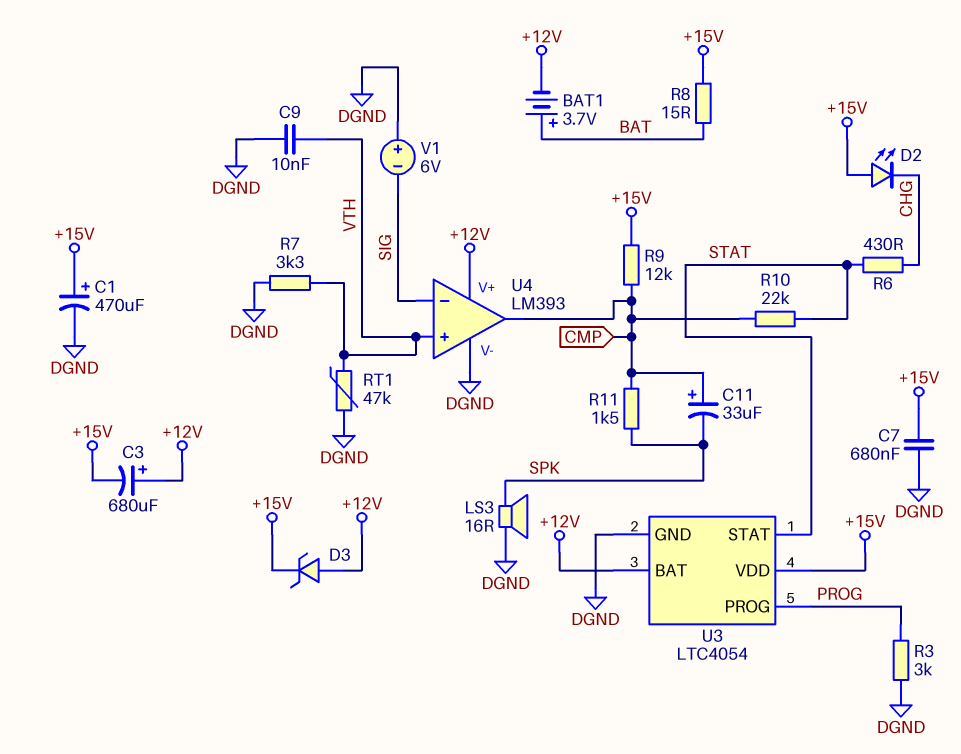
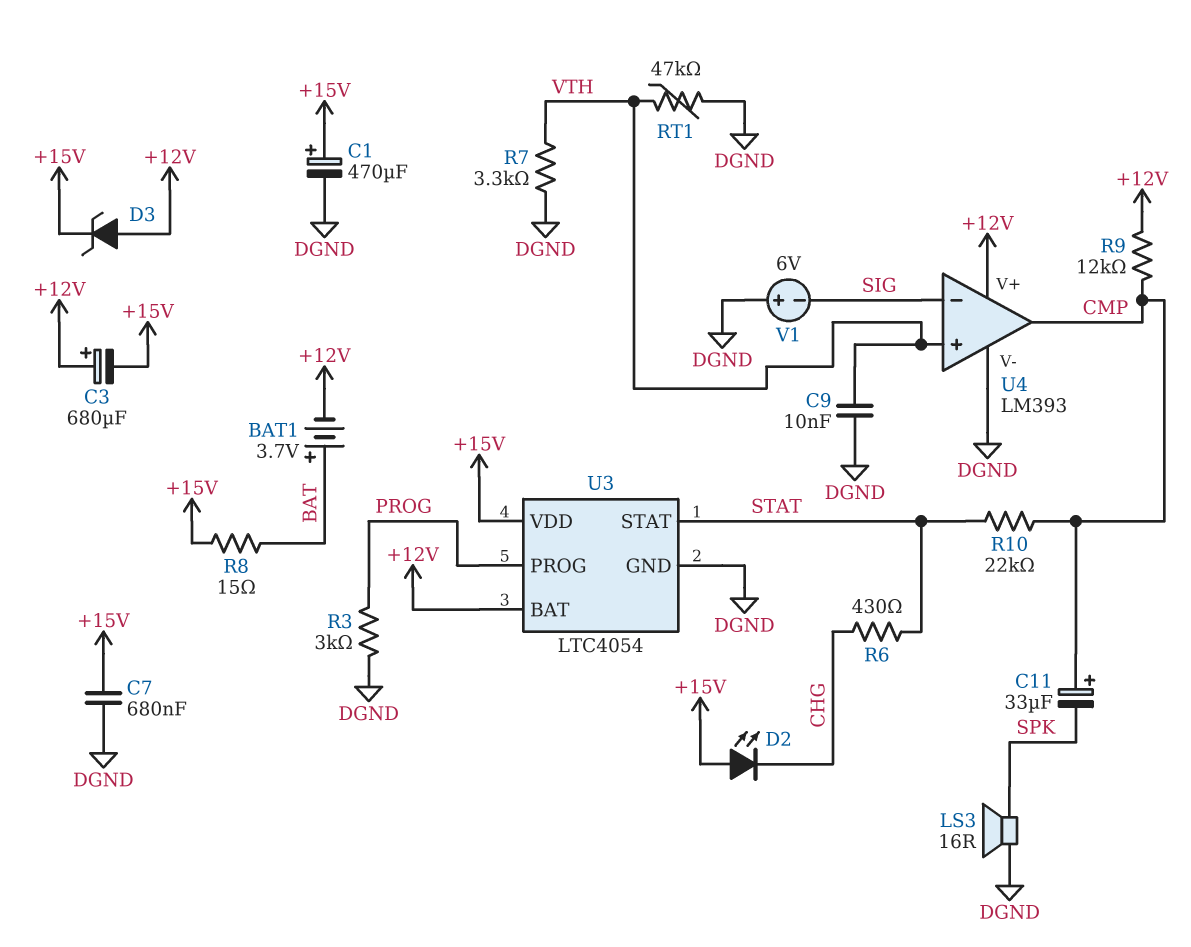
R9: 12k (+15V, CMP) -> 12k (+12V, CMP)
R11: 1.5k (CMP, SPK) -> none

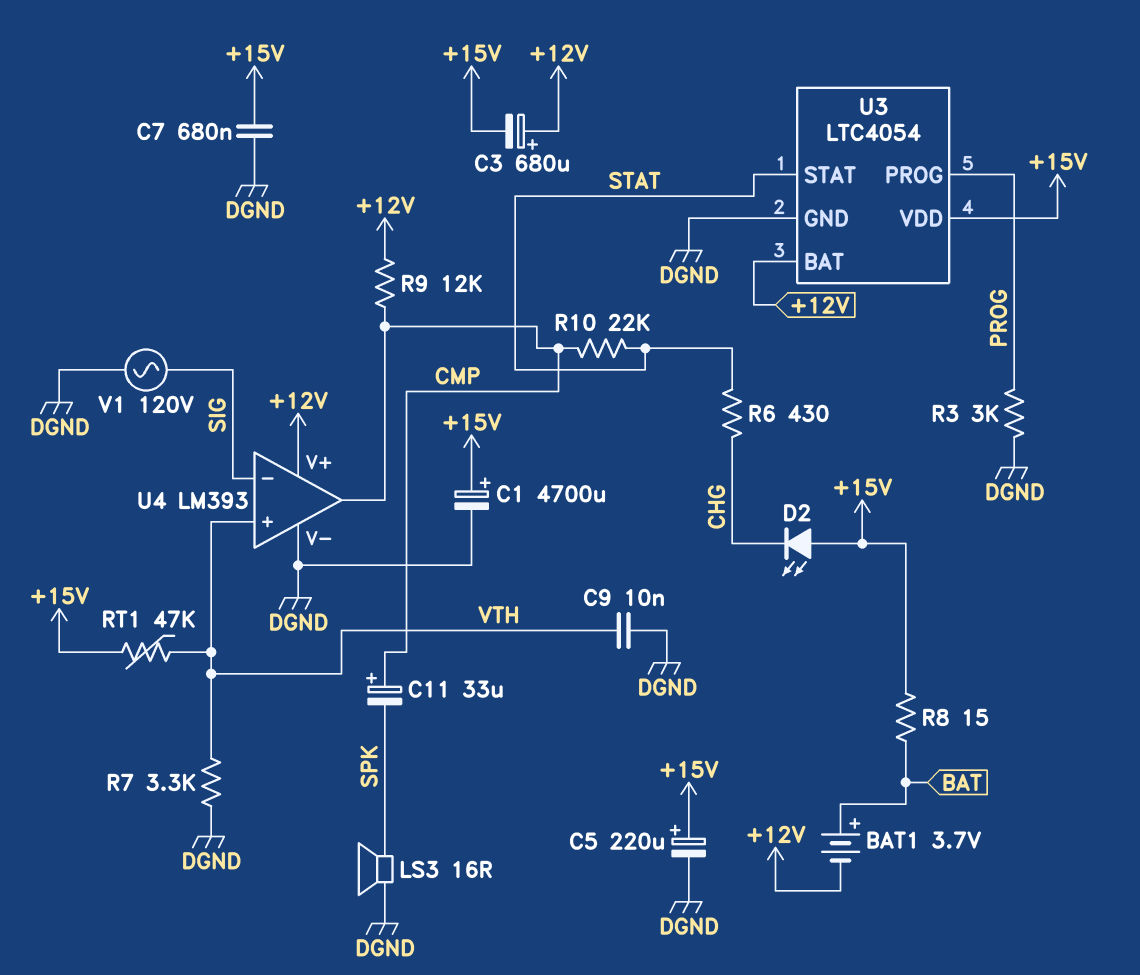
C1: 470uF (plus +15V, minus DGND) -> 4700uF (plus +15V, minus DGND)
C5: none -> 220uF (plus +15V, minus DGND)
D3: zener (A +12V, K +15V) -> none
RT1: 47k (DGND, VTH) -> 47k (+15V, VTH)
V1: 6V (plus DGND, minus SIG) -> AC 120V (DGND, SIG)

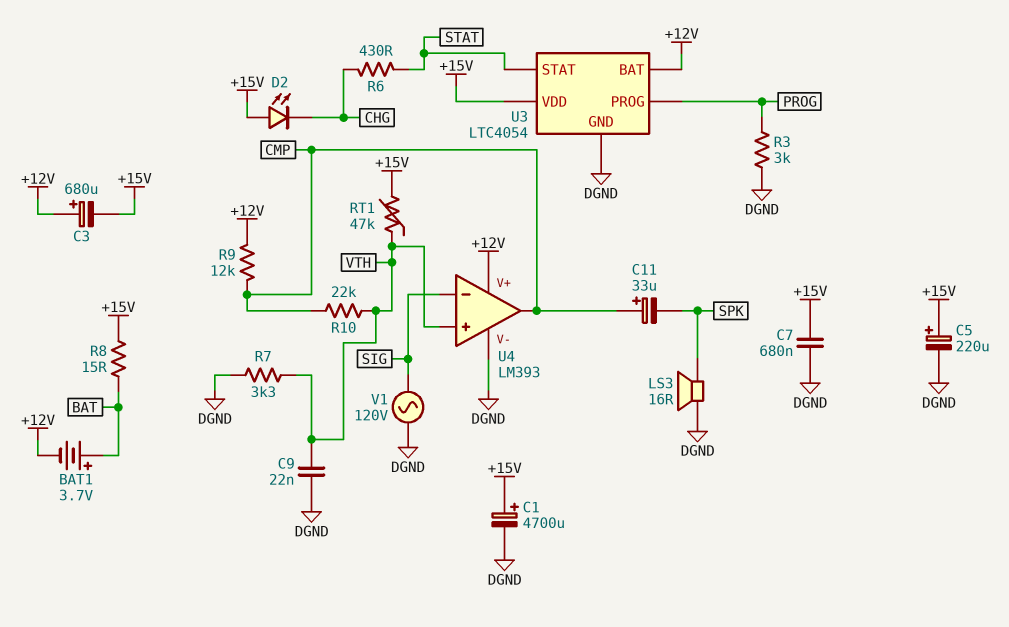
C9: 10nF (DGND, VTH) -> 22nF (DGND, VTH)
R10: 22k (CMP, STAT) -> 22k (CMP, VTH)

